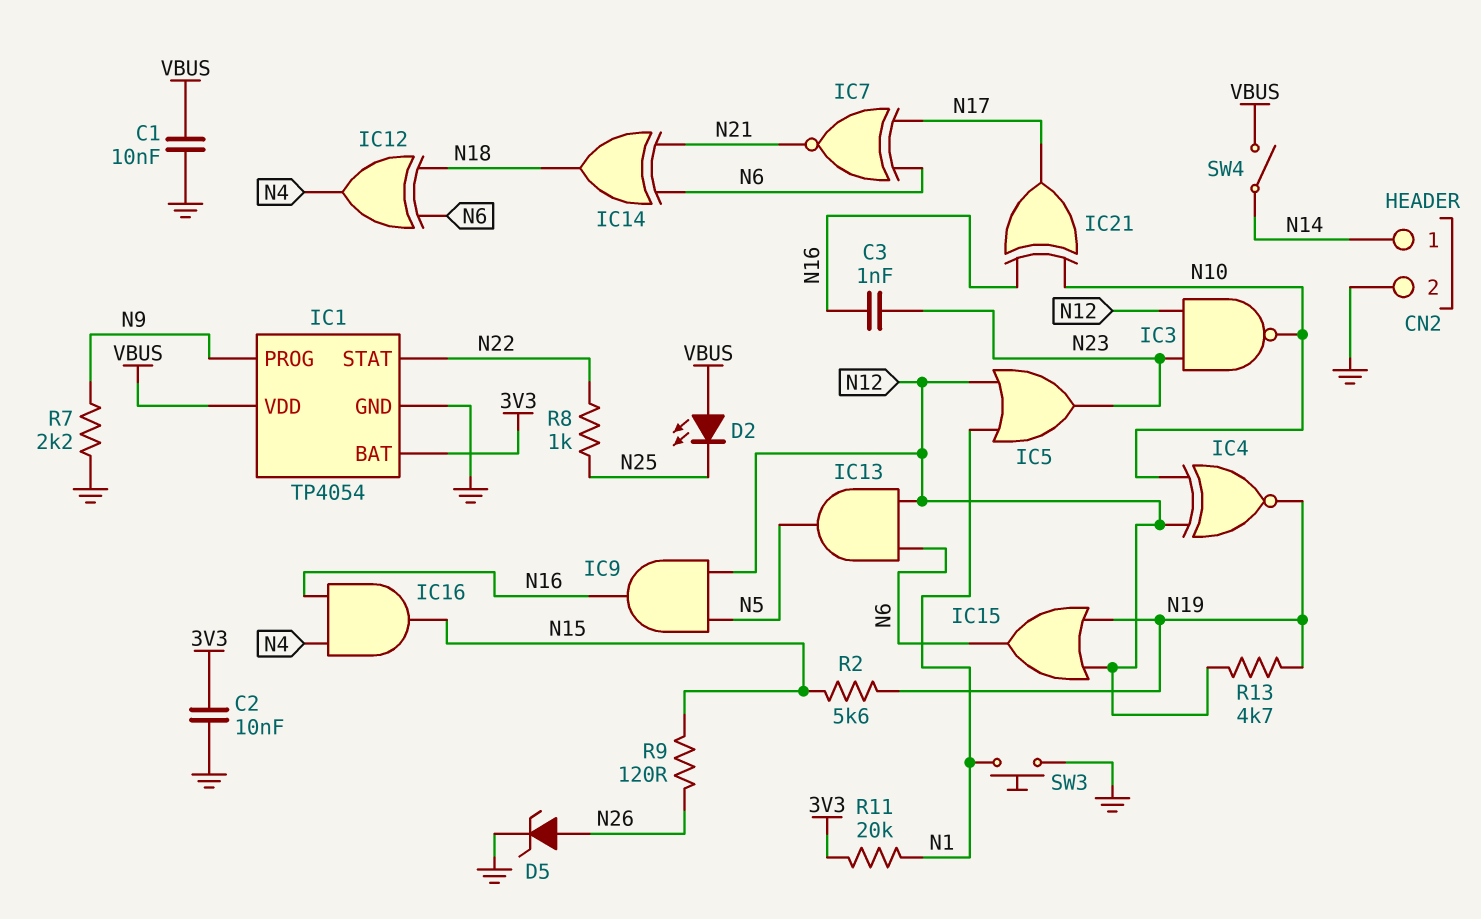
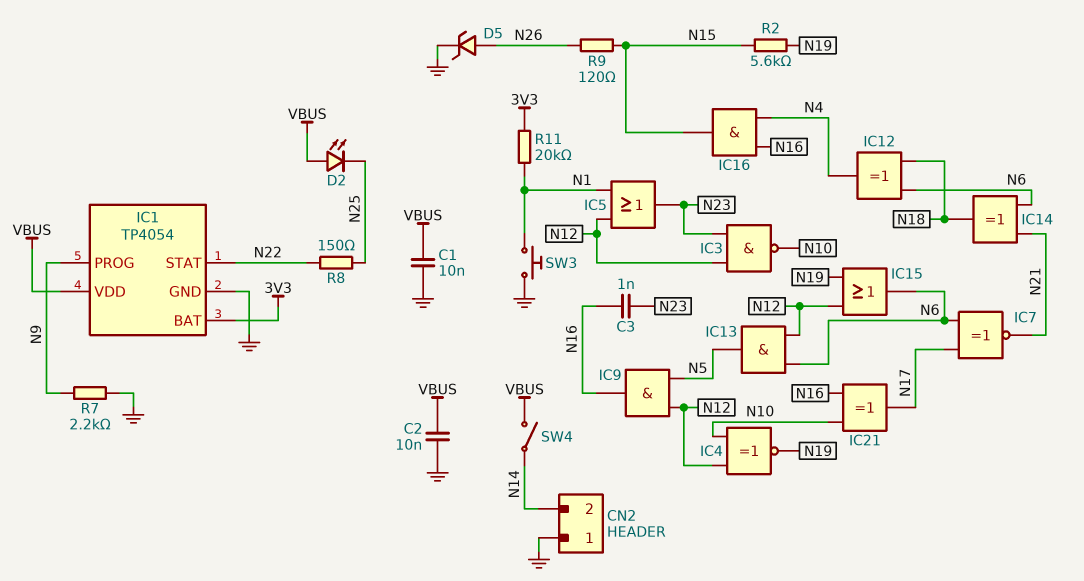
C2: 10nF (3V3, GND) -> 10nF (GND, VBUS)
CN2 pin 1: N14 -> GND
CN2 pin 2: GND -> N14
R8: 1k (N22, N25) -> 150 (N22, N25)
R13: 4.7k (N12, N19) -> none

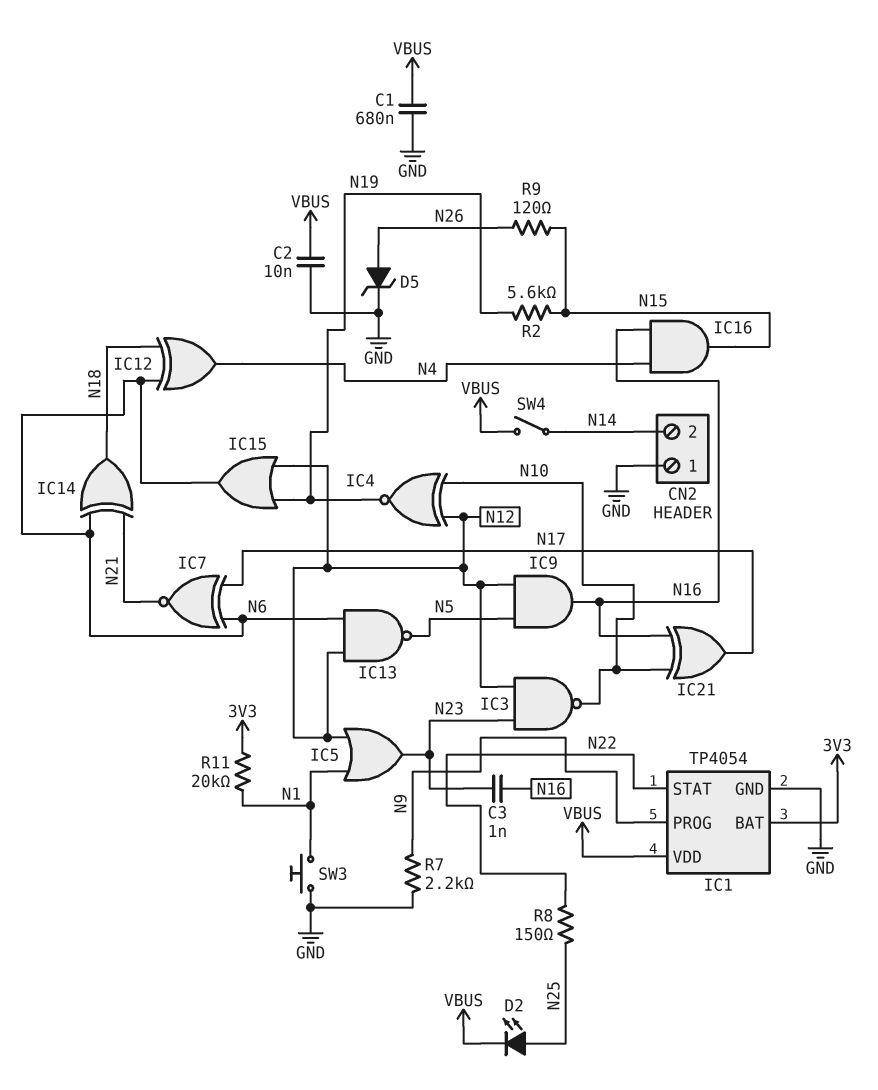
C1: 10nF (GND, VBUS) -> 680nF (GND, VBUS)
D2: LED (A VBUS, K N25) -> LED (A N25, K VBUS)
IC13: AND (in N6, in N12, out N5) -> NAND (in N6, in N12, out N5)

